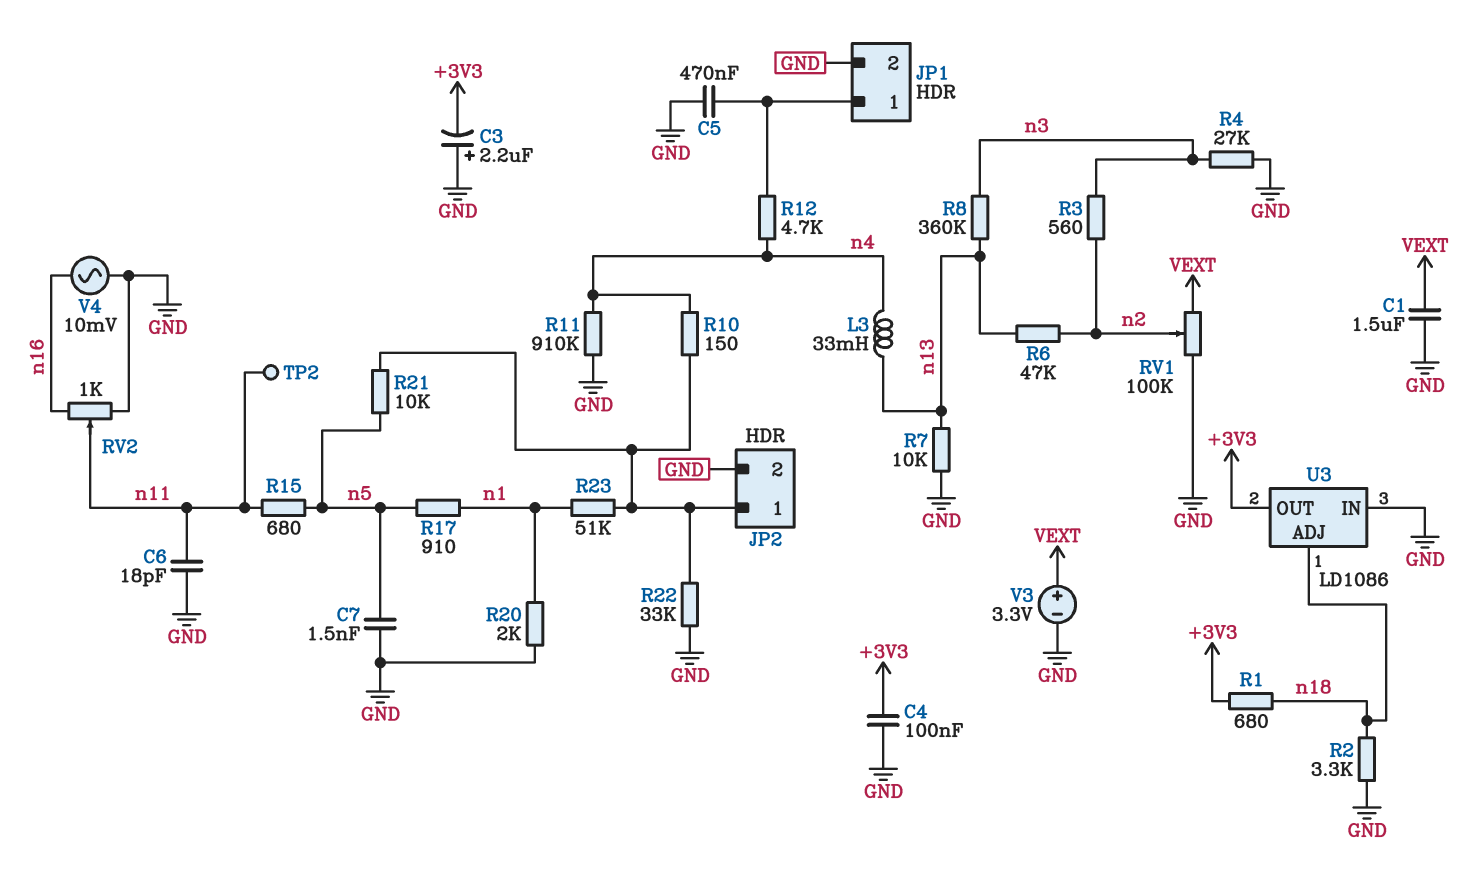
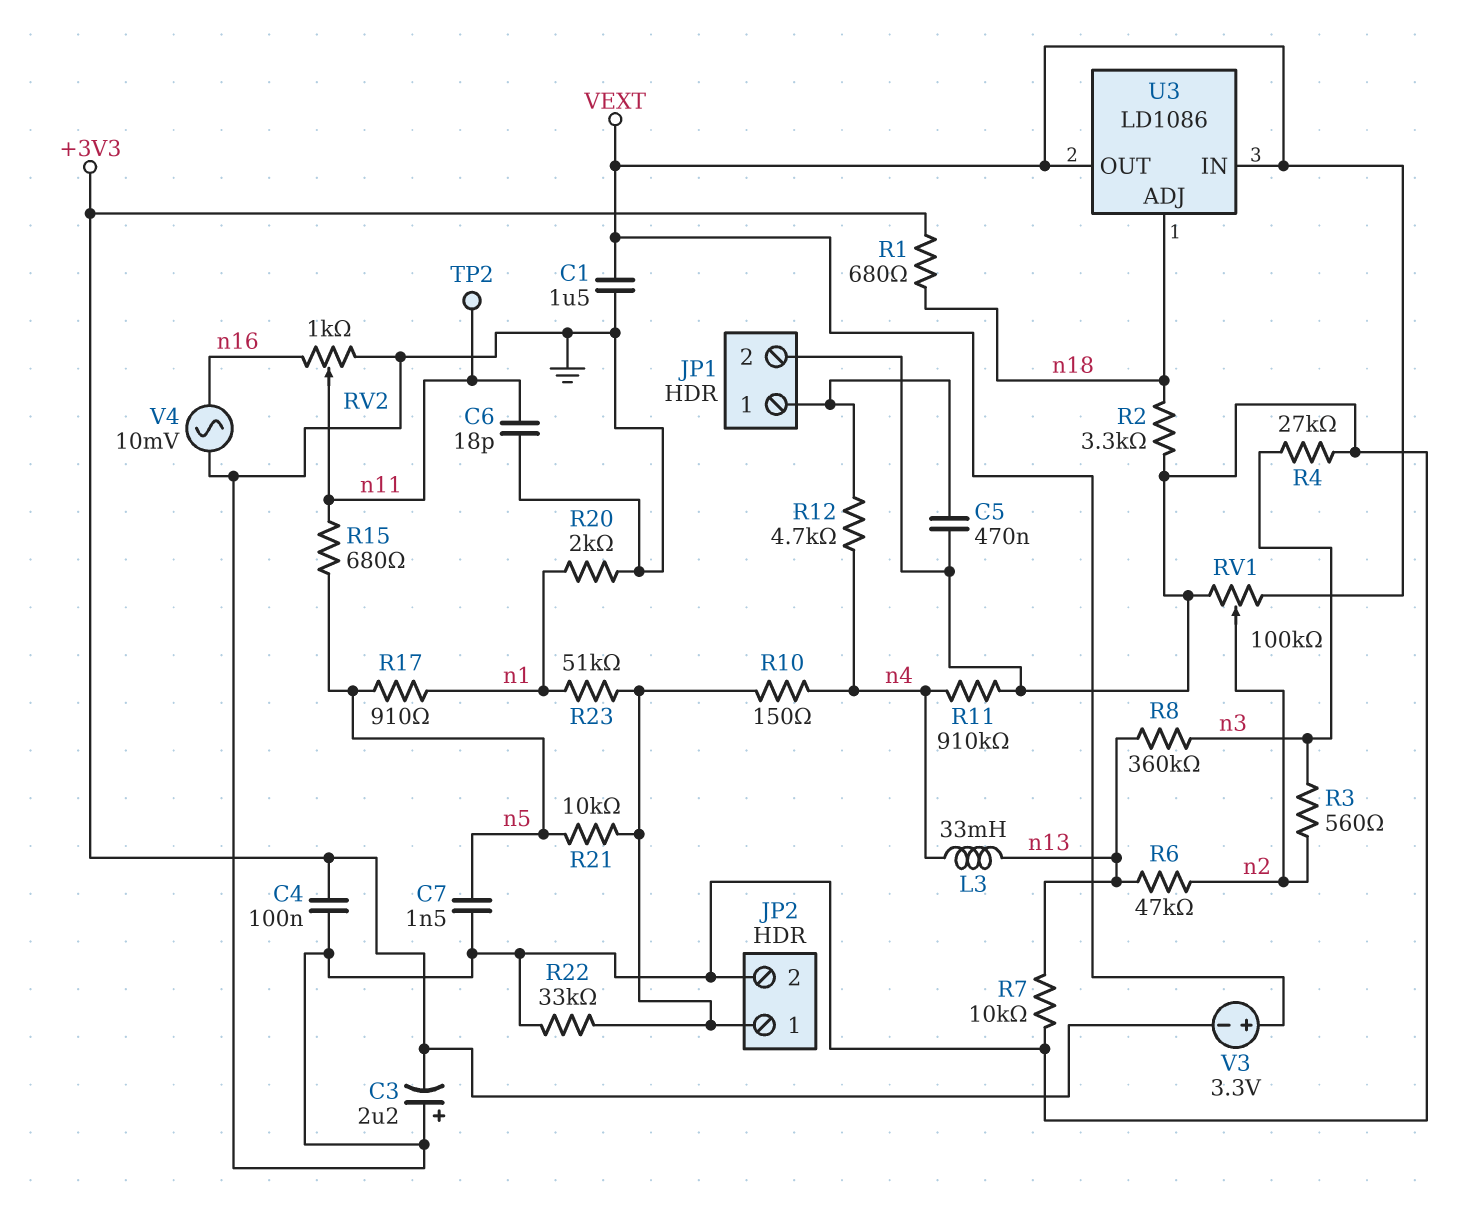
U3 pin IN: GND -> VEXT
U3 pin OUT: +3V3 -> VEXT
V3: 3.3V (plus VEXT, minus GND) -> 3.3V (plus VEXT, minus +3V3)

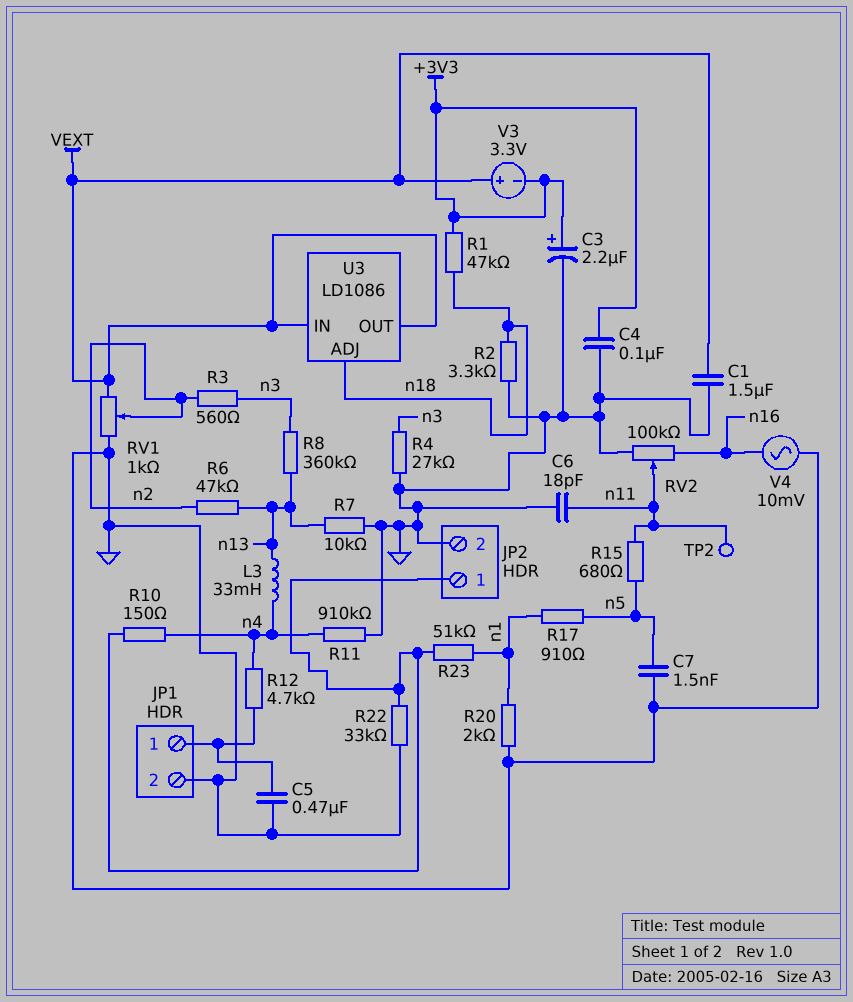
C3: 2.2uF (plus GND, minus +3V3) -> 2.2uF (plus +3V3, minus GND)
R1: 680 (+3V3, n18) -> 47k (+3V3, n18)
R21: 10k (JP2/1, n5) -> none
RV1: 100k (GND, VEXT, wiper n2) -> 1k (GND, VEXT, wiper n2)
RV2: 1k (GND, n16, wiper n11) -> 100k (GND, n16, wiper n11)

